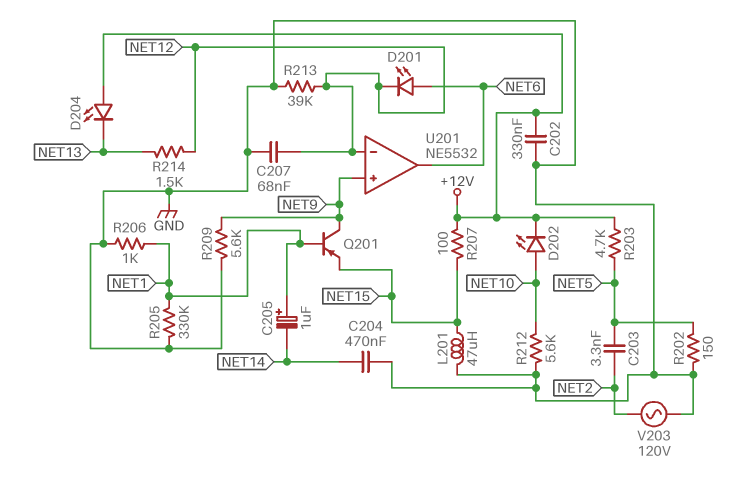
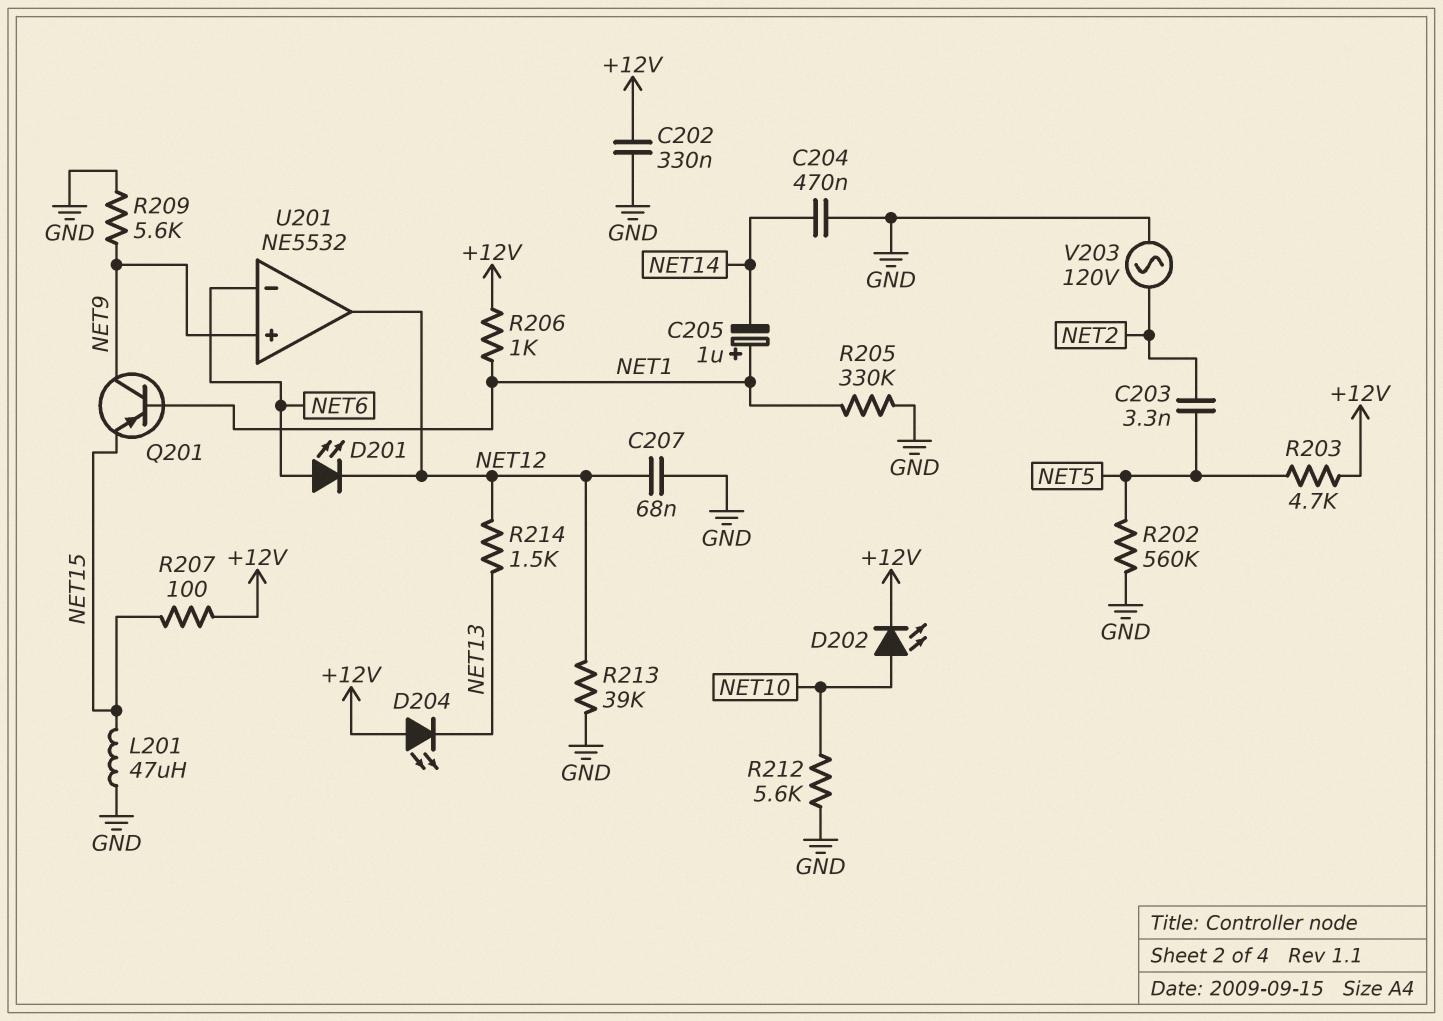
R202: 150 (GND, NET5) -> 560k (GND, NET5)
R206: 1k (GND, NET1) -> 1k (+12V, NET1)
U201 pin in-: NET12 -> NET6
U201 pin out: NET6 -> NET12

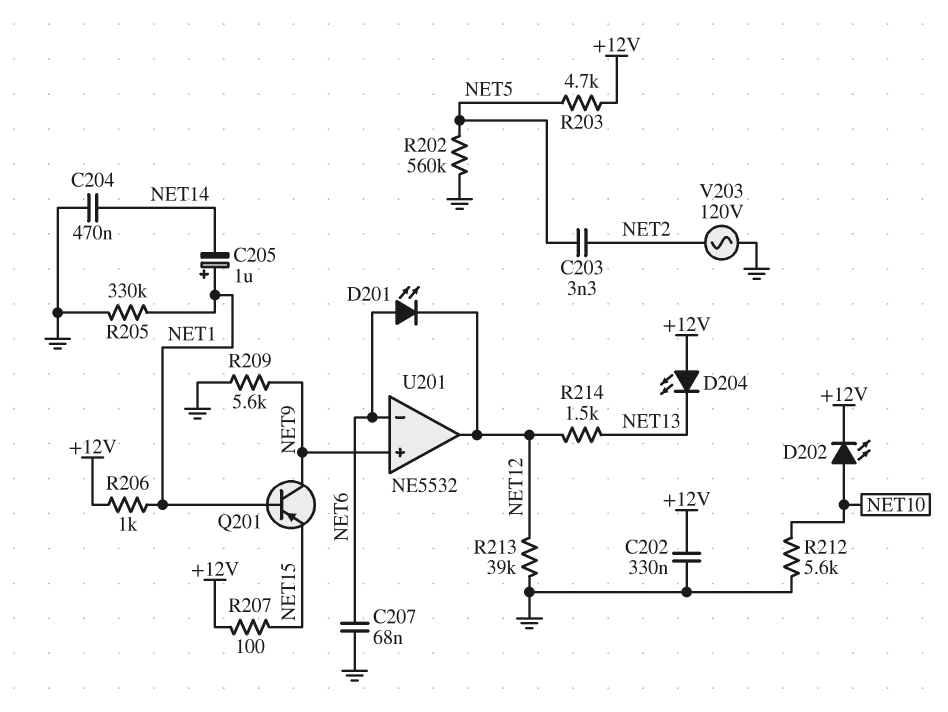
C207: 68nF (GND, NET12) -> 68nF (GND, NET6)
L201: 47uH (GND, NET15) -> none

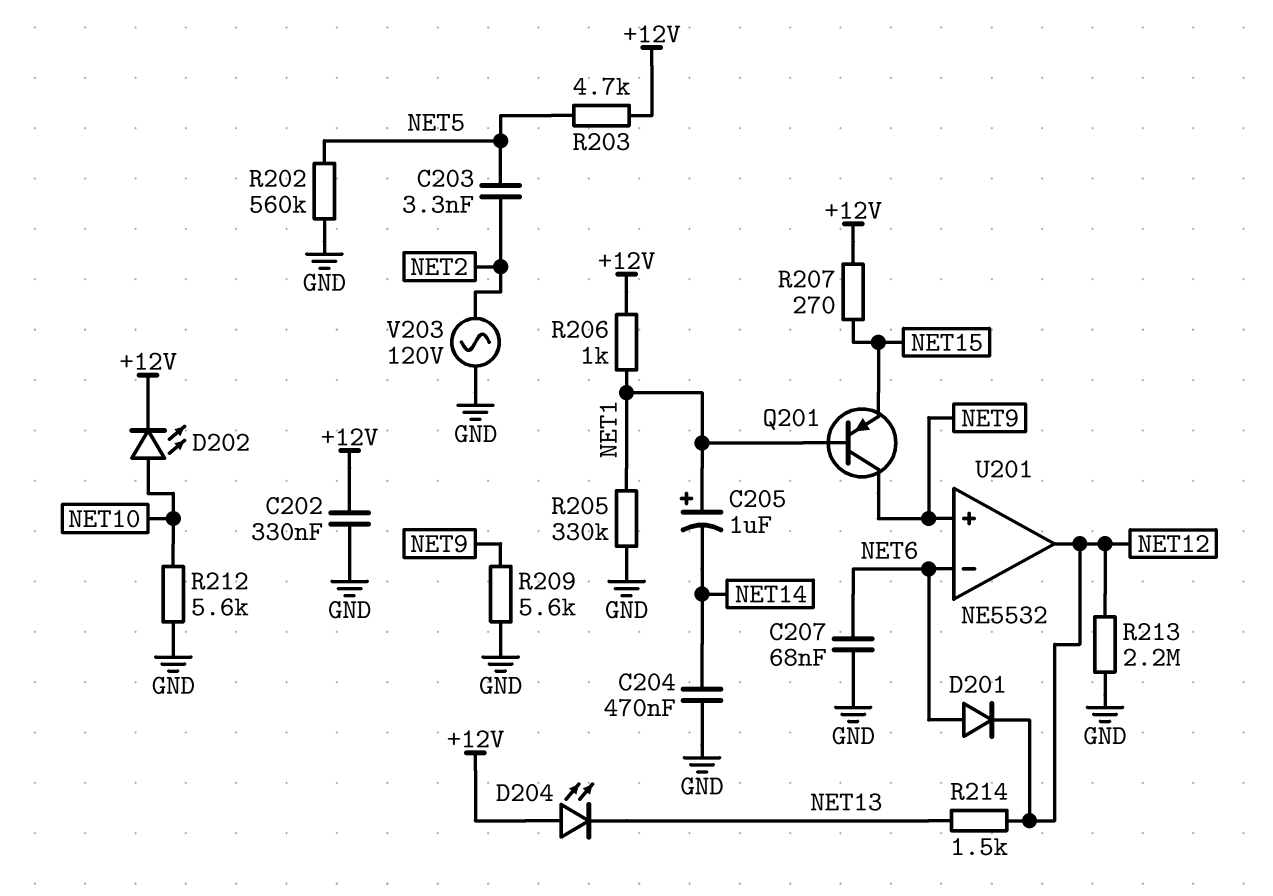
D201: LED (A NET6, K NET12) -> diode (A NET6, K NET12)
R207: 100 (+12V, NET15) -> 270 (+12V, NET15)
R213: 39k (GND, NET12) -> 2.2M (GND, NET12)

